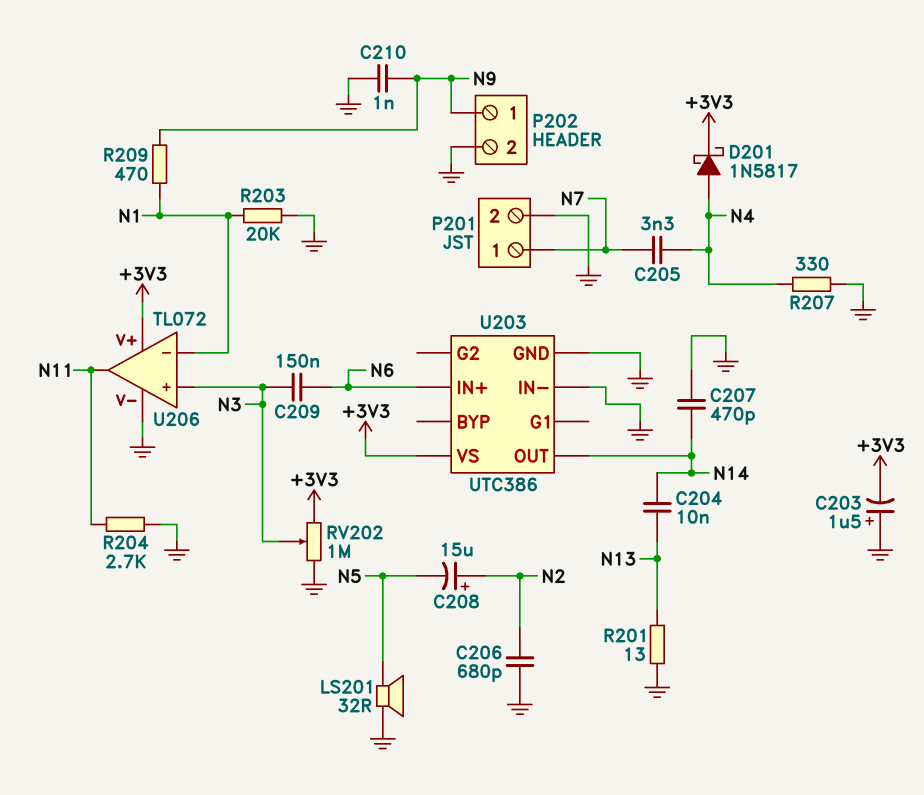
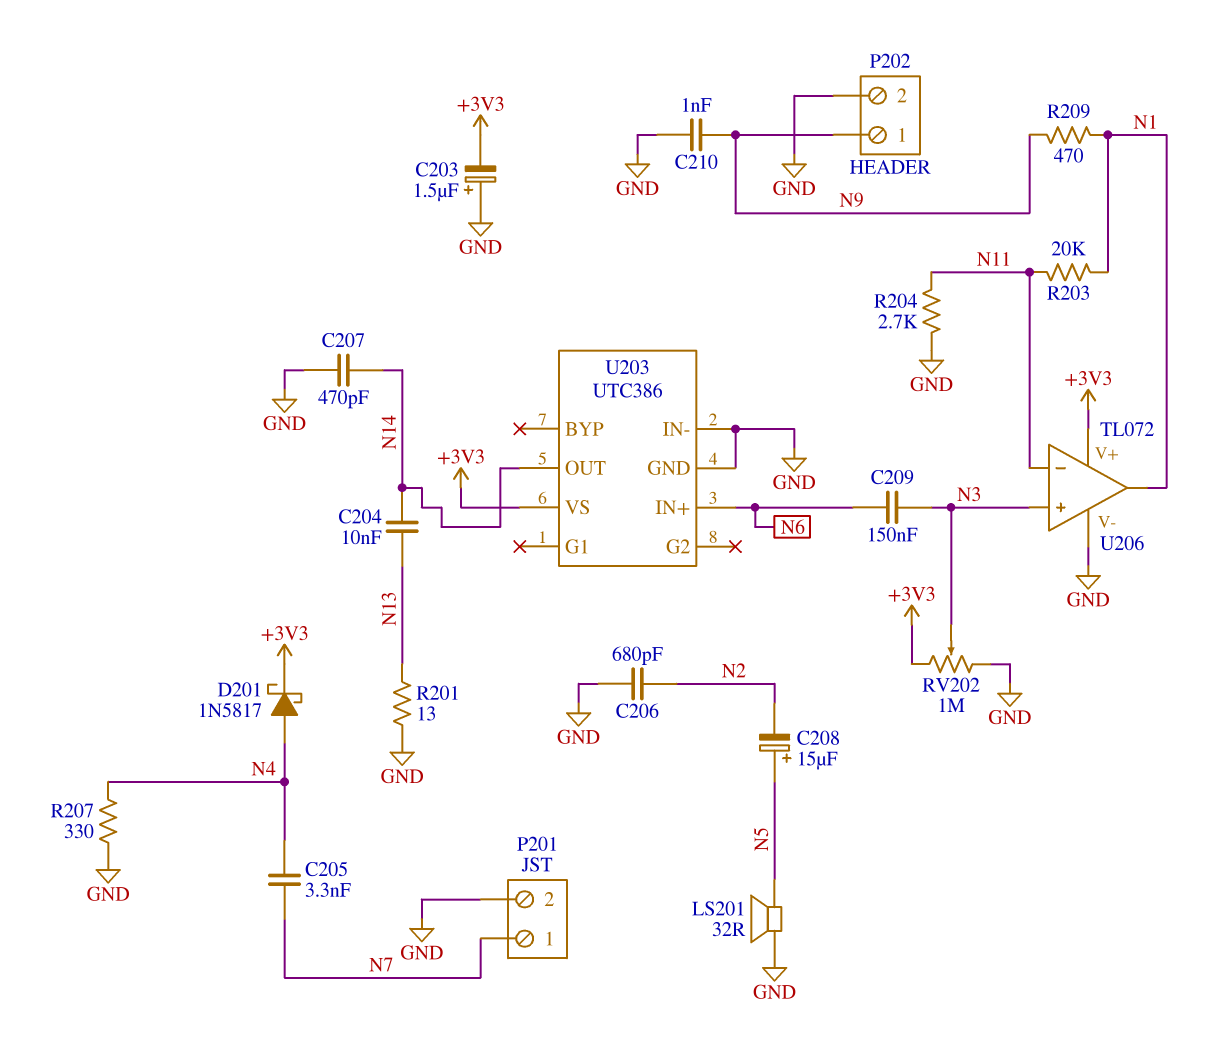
C208: 15uF (plus N2, minus N5) -> 15uF (plus N5, minus N2)
R203: 20k (GND, N1) -> 20k (N1, N11)
U206 pin in-: N1 -> N11
U206 pin out: N11 -> N1

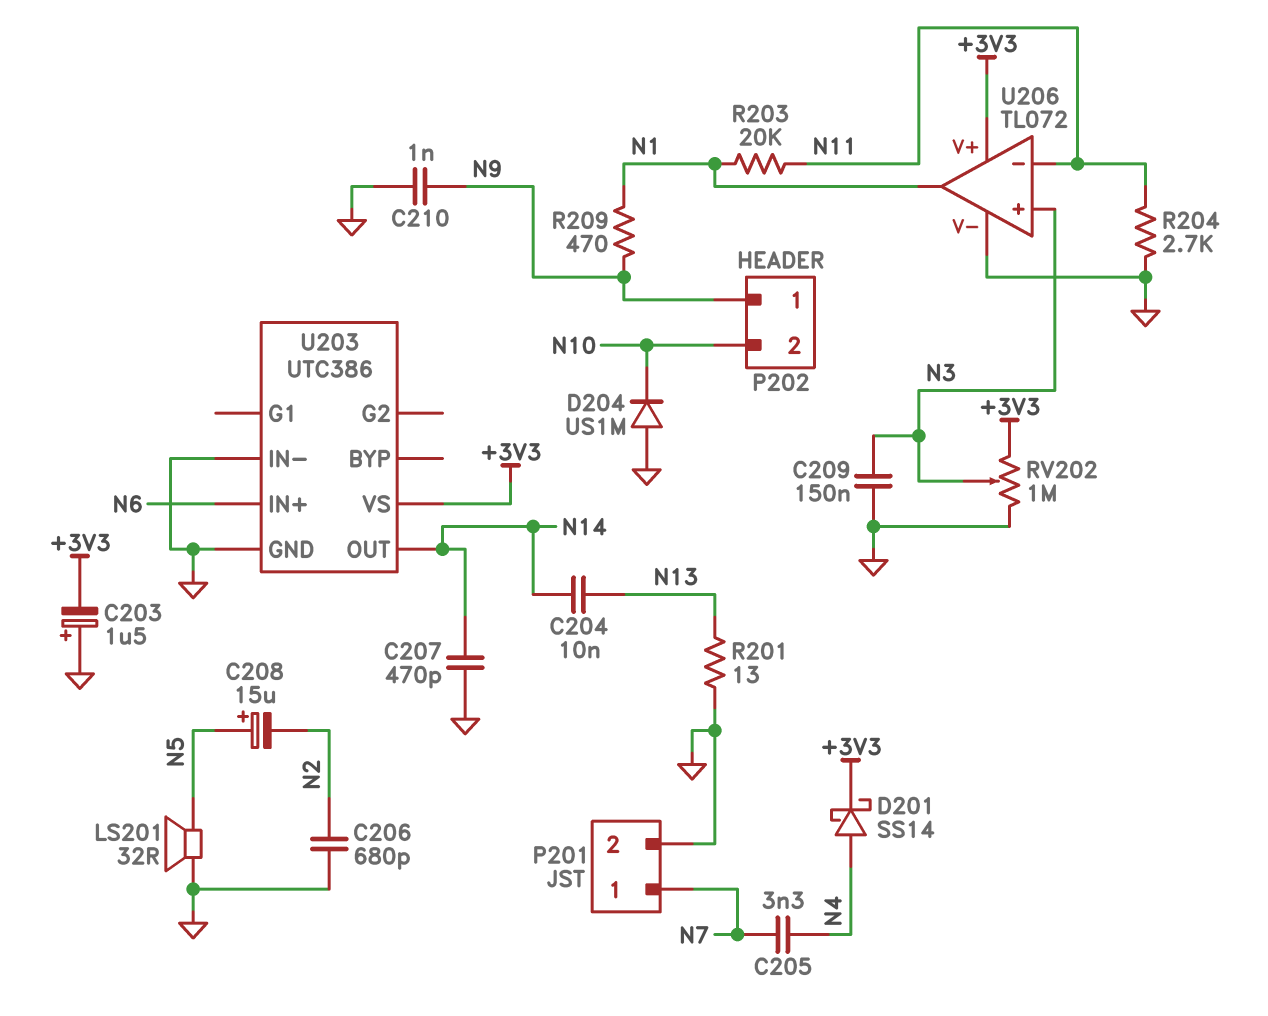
C209: 150nF (N3, N6) -> 150nF (GND, N3)
D201: schottky 1N5817 (A N4, K +3V3) -> schottky SS14 (A N4, K +3V3)
D204: none -> diode US1M (A GND, K N10)
P202 pin 2: GND -> N10
R207: 330 (GND, N4) -> none

